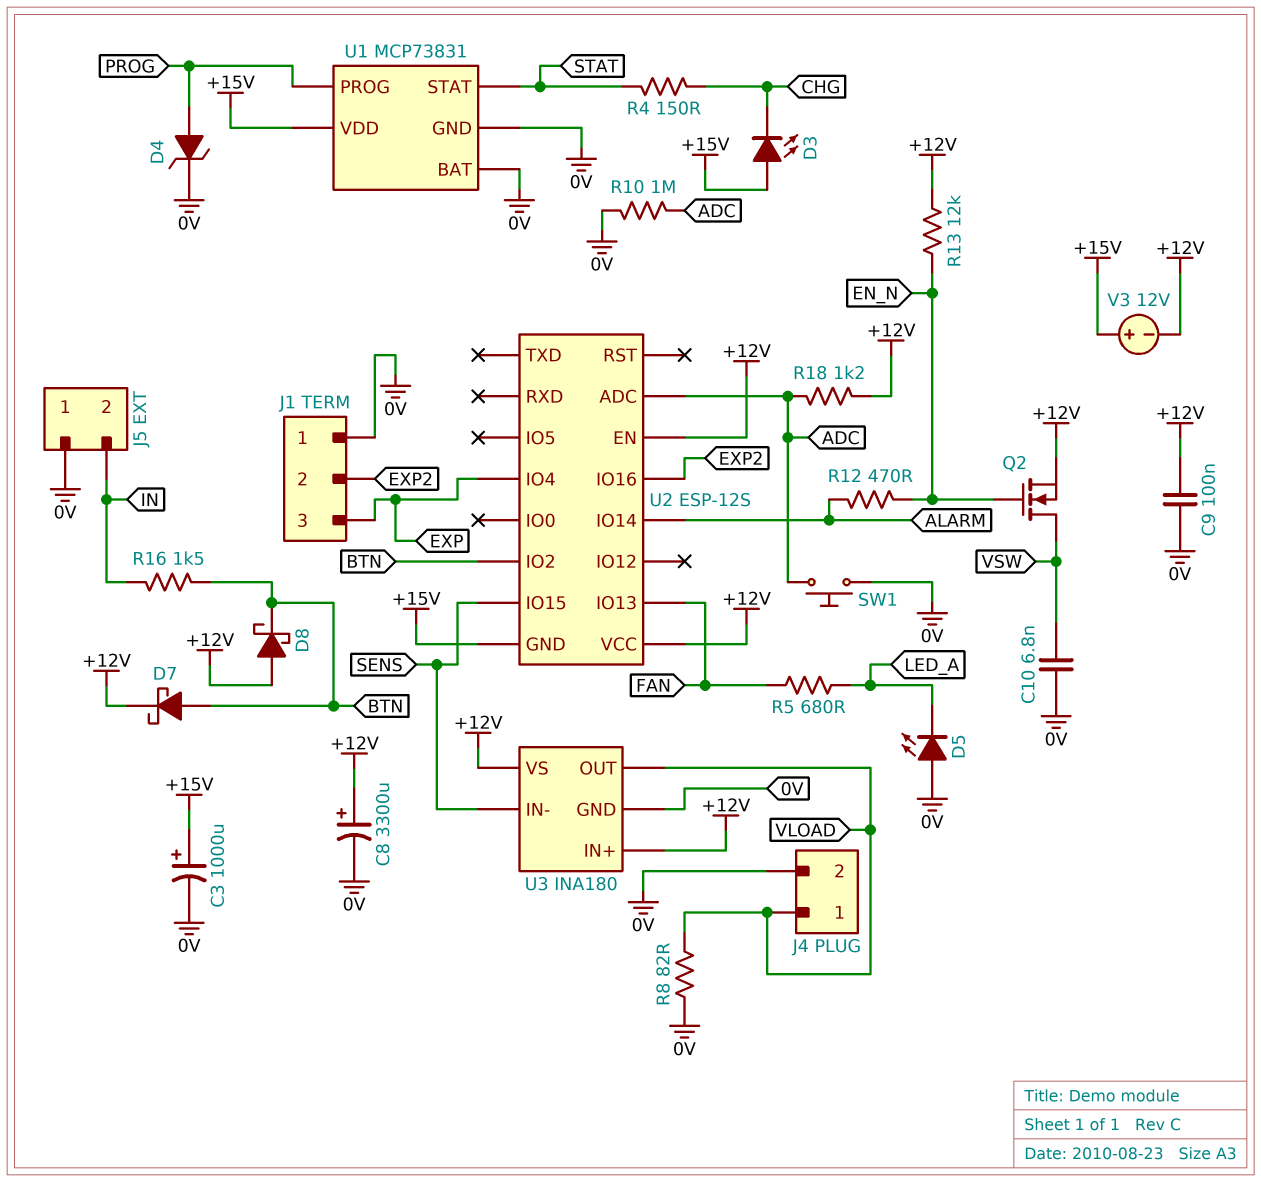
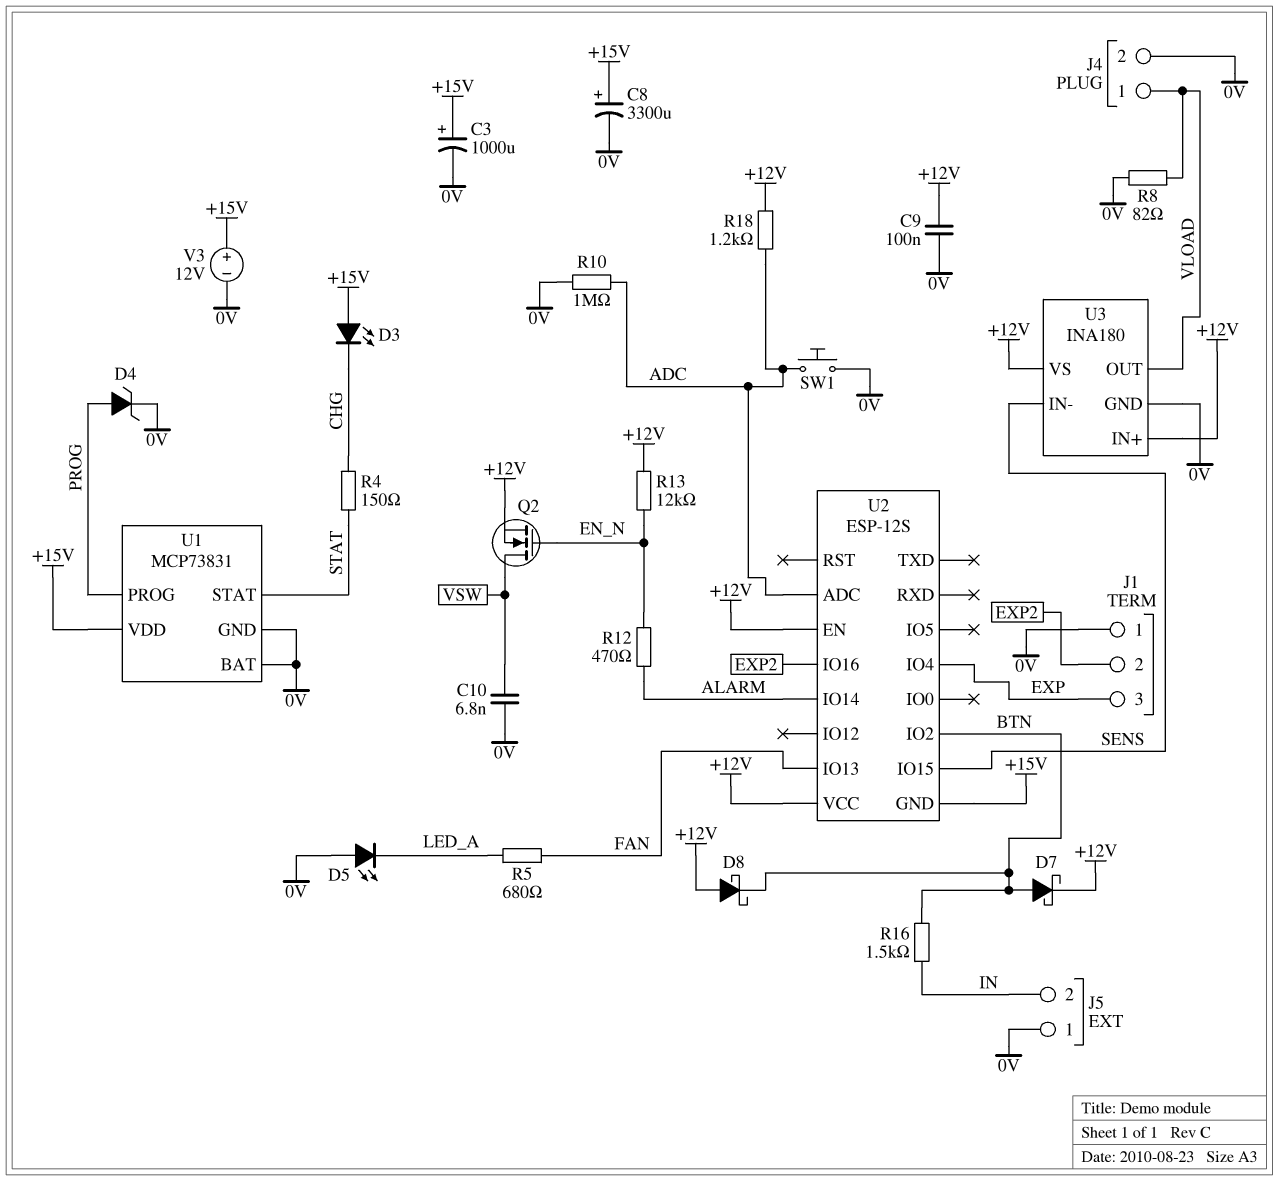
C8: 3300uF (plus +12V, minus 0V) -> 3300uF (plus +15V, minus 0V)
V3: 12V (plus +15V, minus +12V) -> 12V (plus +15V, minus 0V)

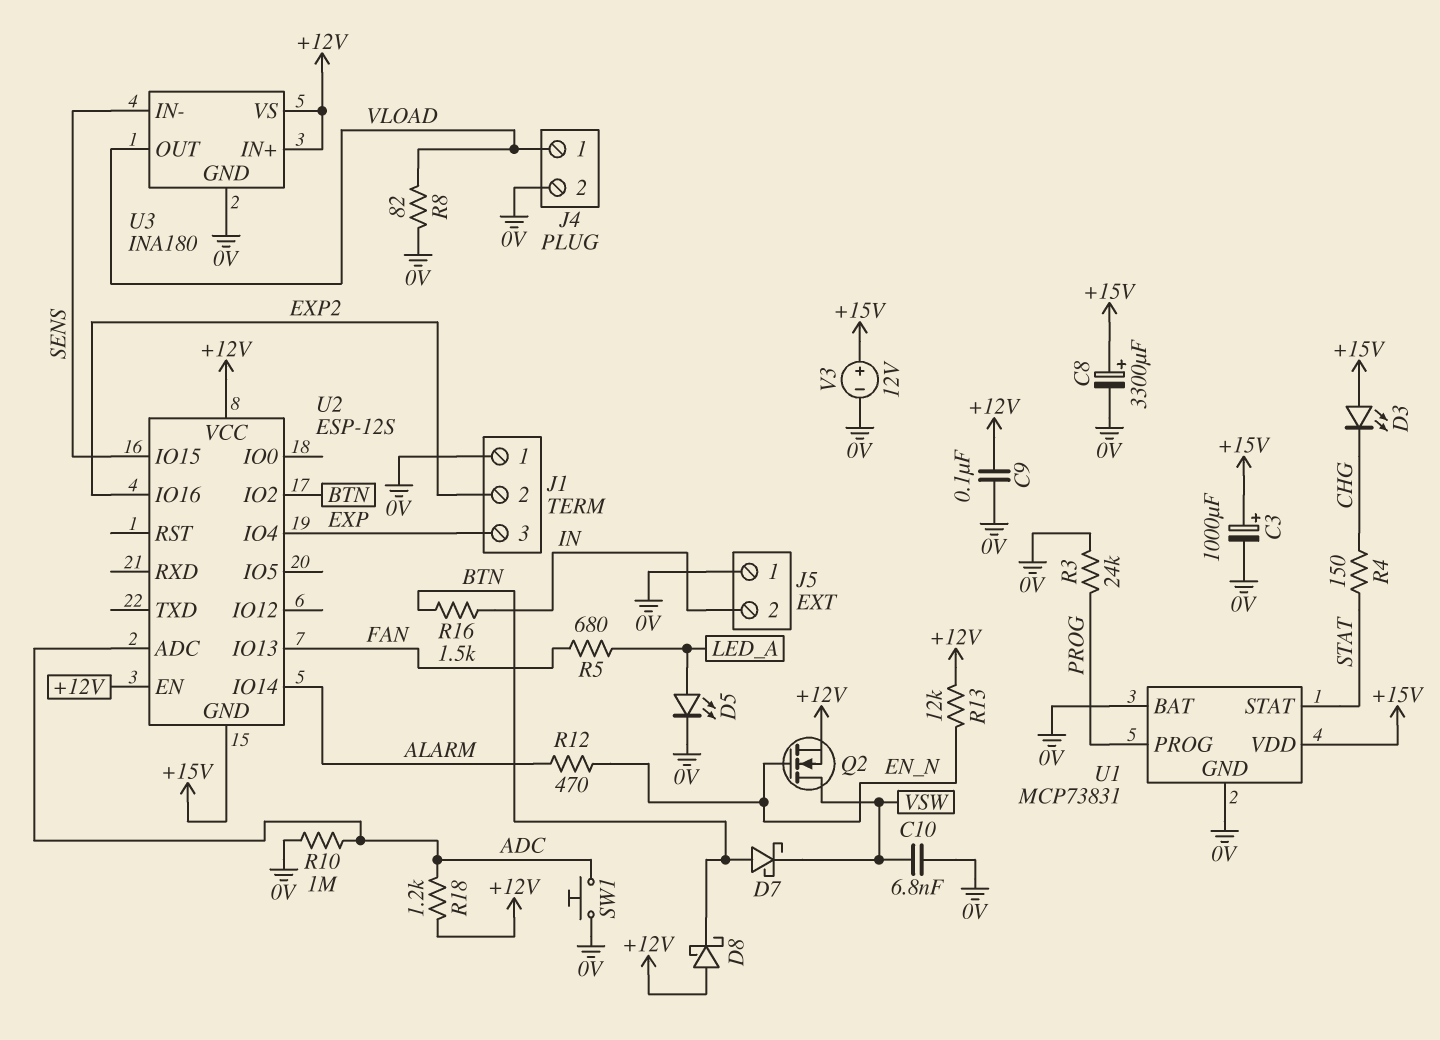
D4: zener (A PROG, K 0V) -> none
D5: LED (A 0V, K LED_A) -> LED (A LED_A, K 0V)
D7: schottky (A BTN, K +12V) -> schottky (A BTN, K VSW)
R3: none -> 24k (0V, PROG)

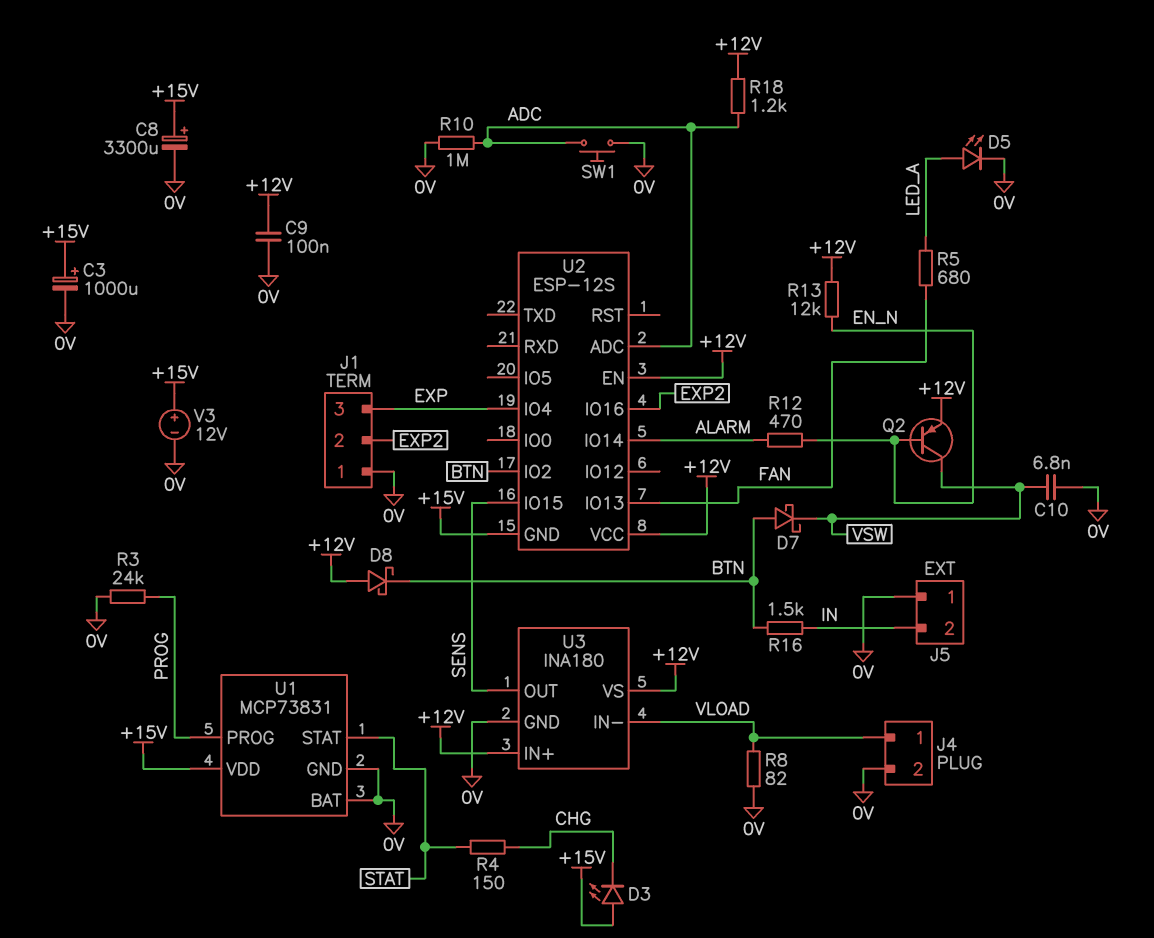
Q2: NMOS (G EN_N, D VSW, S +12V) -> PNP (B EN_N, C VSW, E +12V)
U3 pin IN-: SENS -> VLOAD
U3 pin OUT: VLOAD -> SENS

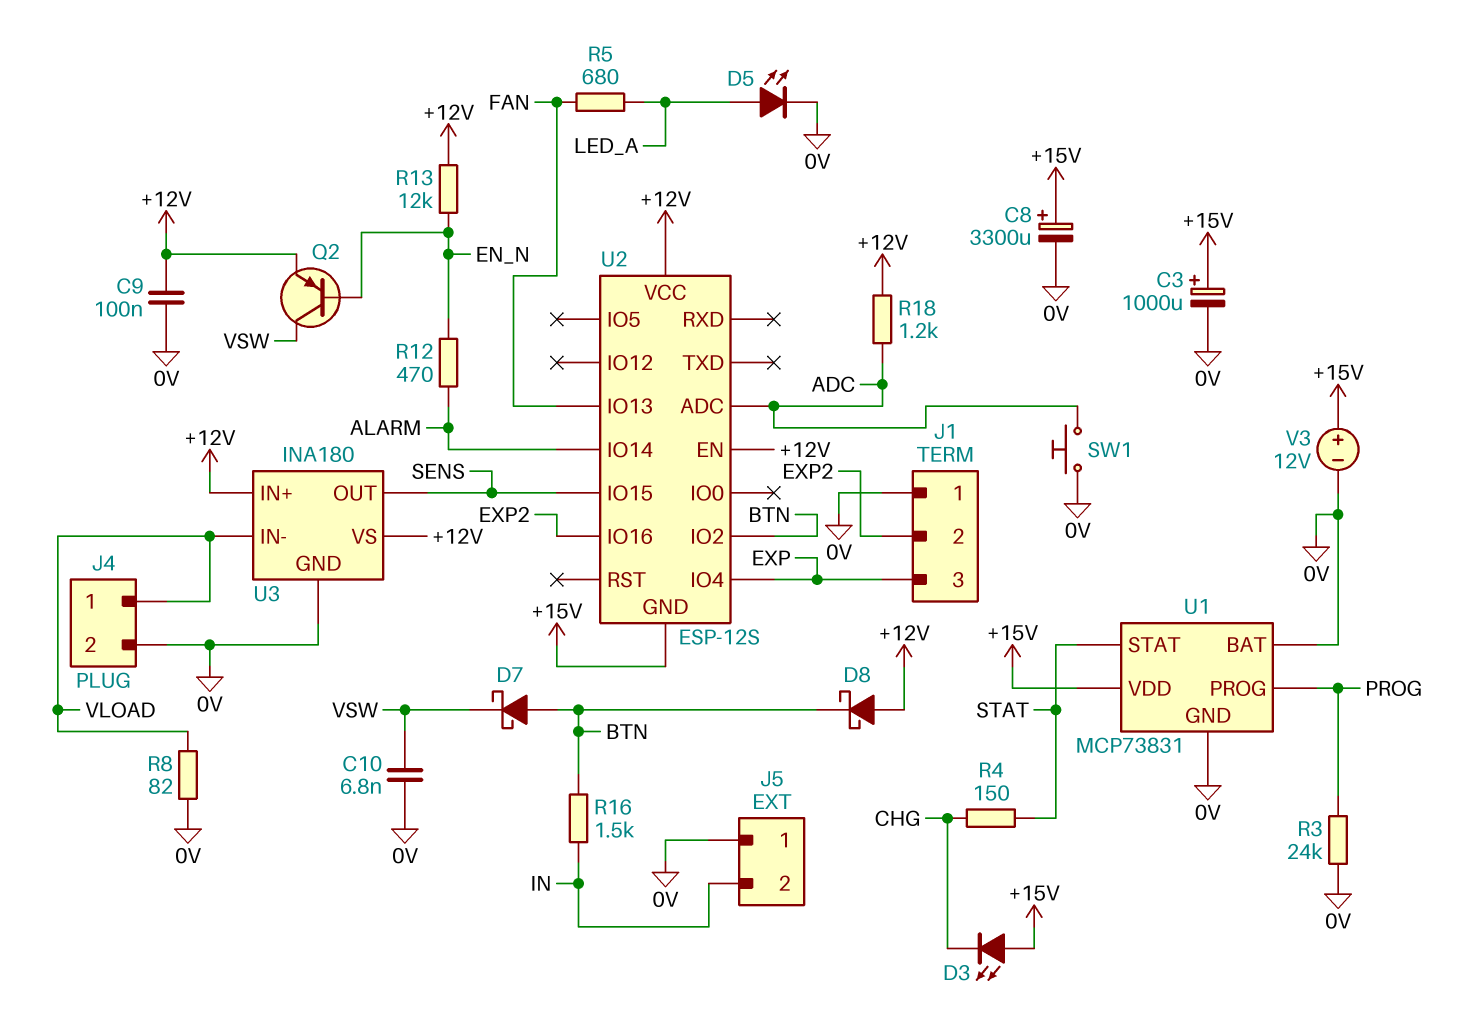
R10: 1M (0V, ADC) -> none

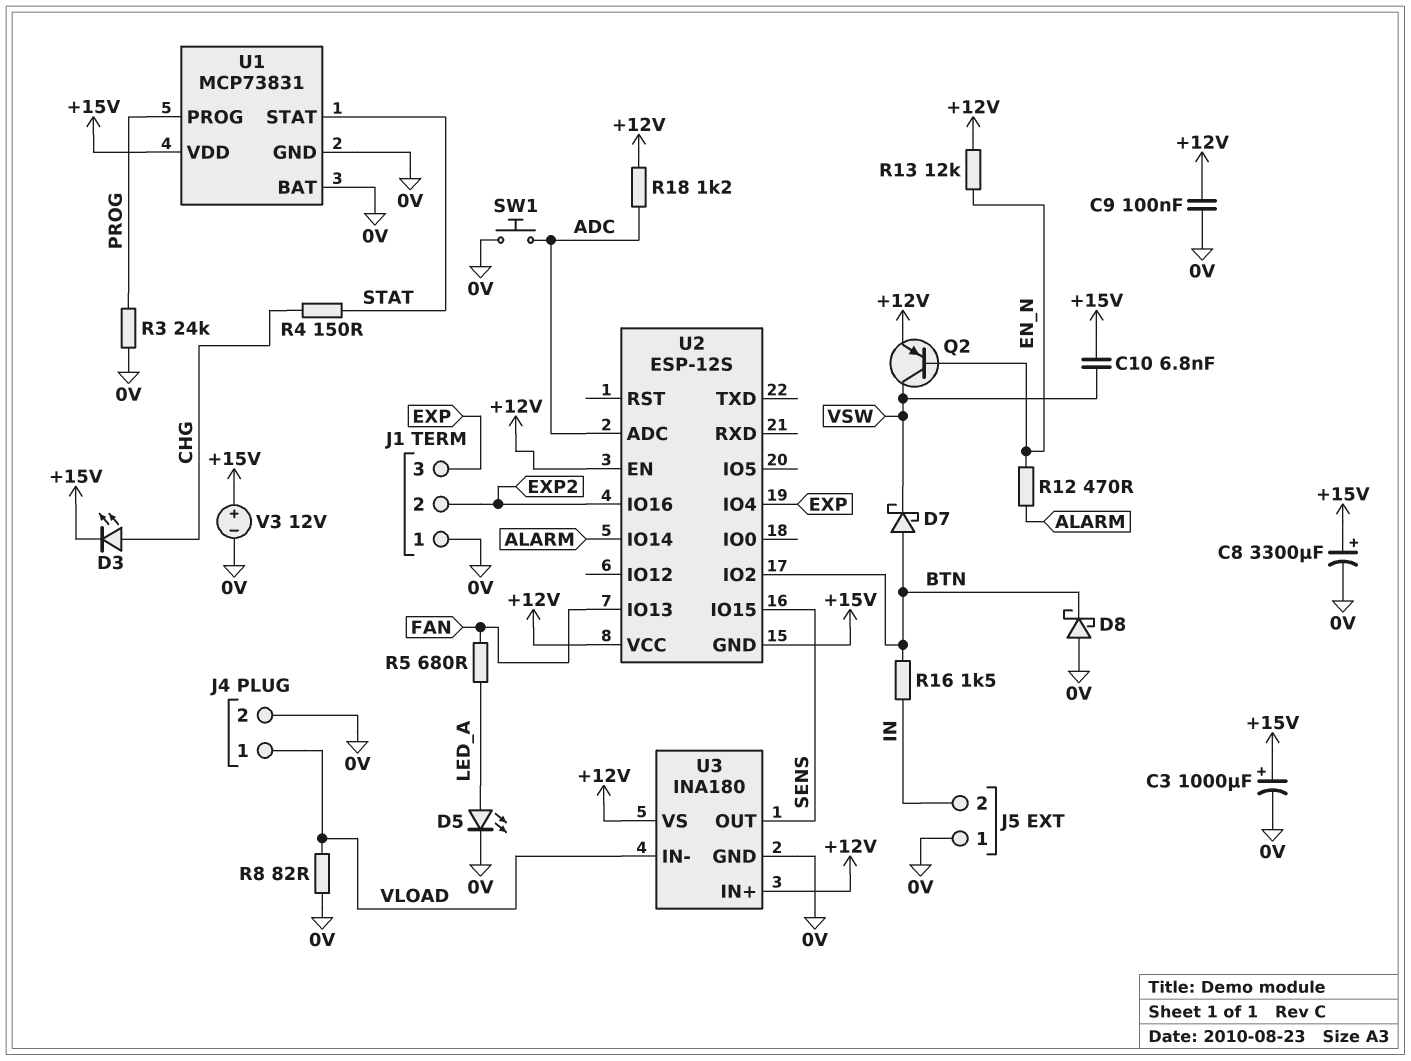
C10: 6.8nF (0V, VSW) -> 6.8nF (+15V, VSW)
D3: LED (A +15V, K CHG) -> LED (A CHG, K +15V)
D8: schottky (A +12V, K BTN) -> schottky (A 0V, K BTN)

